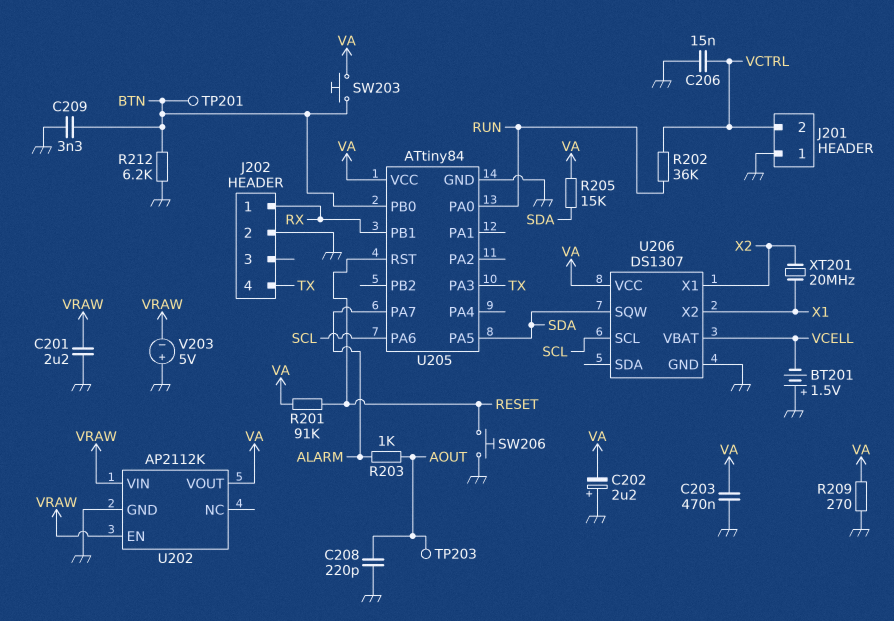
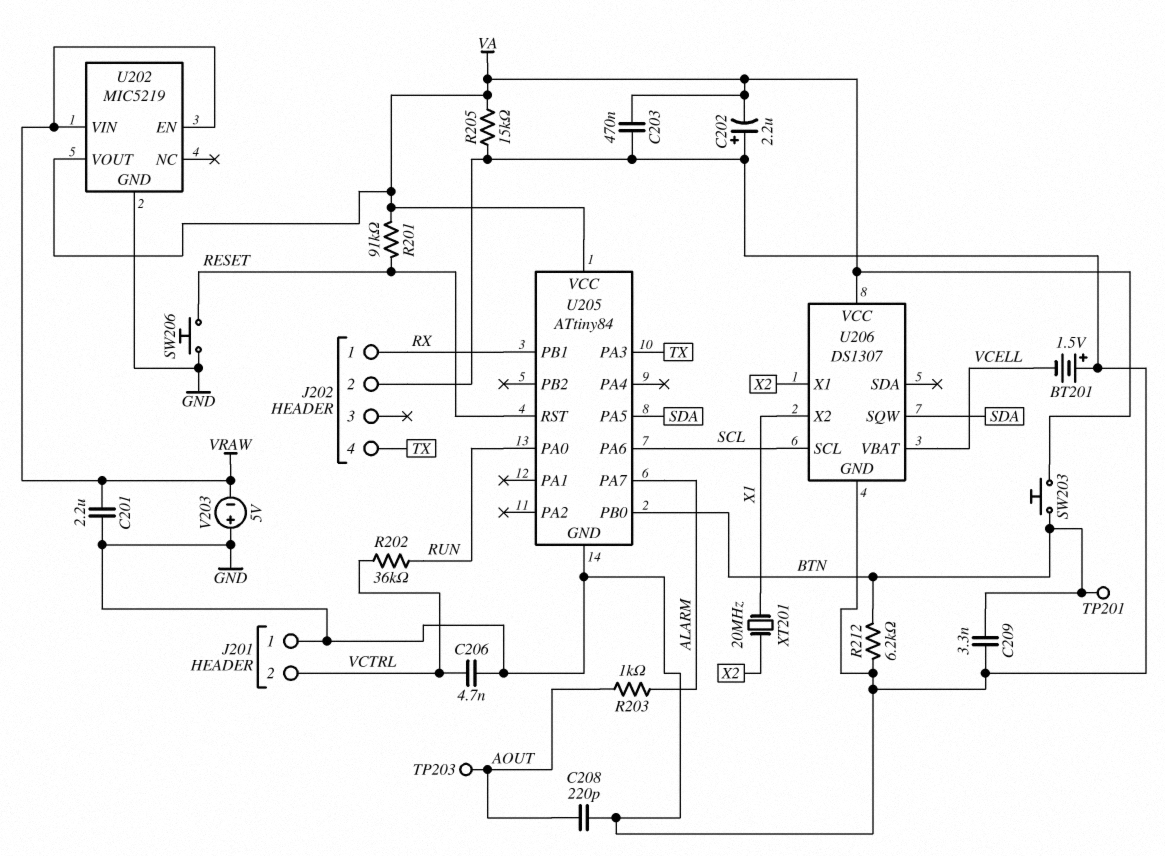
C206: 15nF (GND, VCTRL) -> 4.7nF (GND, VCTRL)
R205: 15k (SDA, VA) -> 15k (GND, VA)
R209: 270 (GND, VA) -> none
U202: AP2112K -> MIC5219

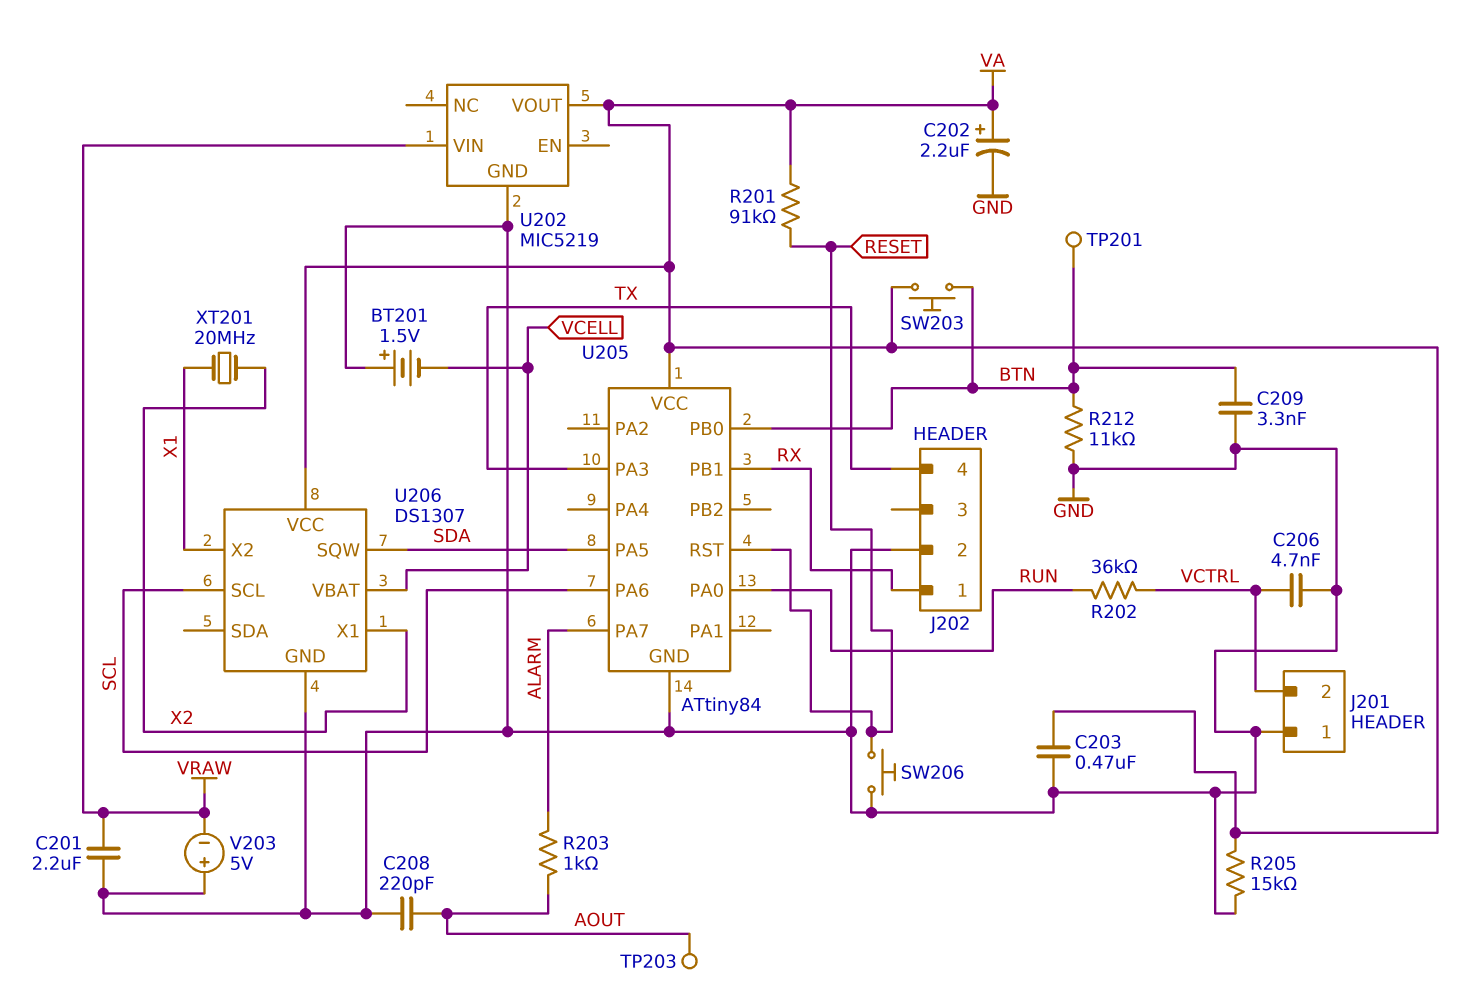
C202: 2.2uF (plus GND, minus VA) -> 2.2uF (plus VA, minus GND)
R212: 6.2k (BTN, GND) -> 11k (BTN, GND)
U202 pin EN: VRAW -> none

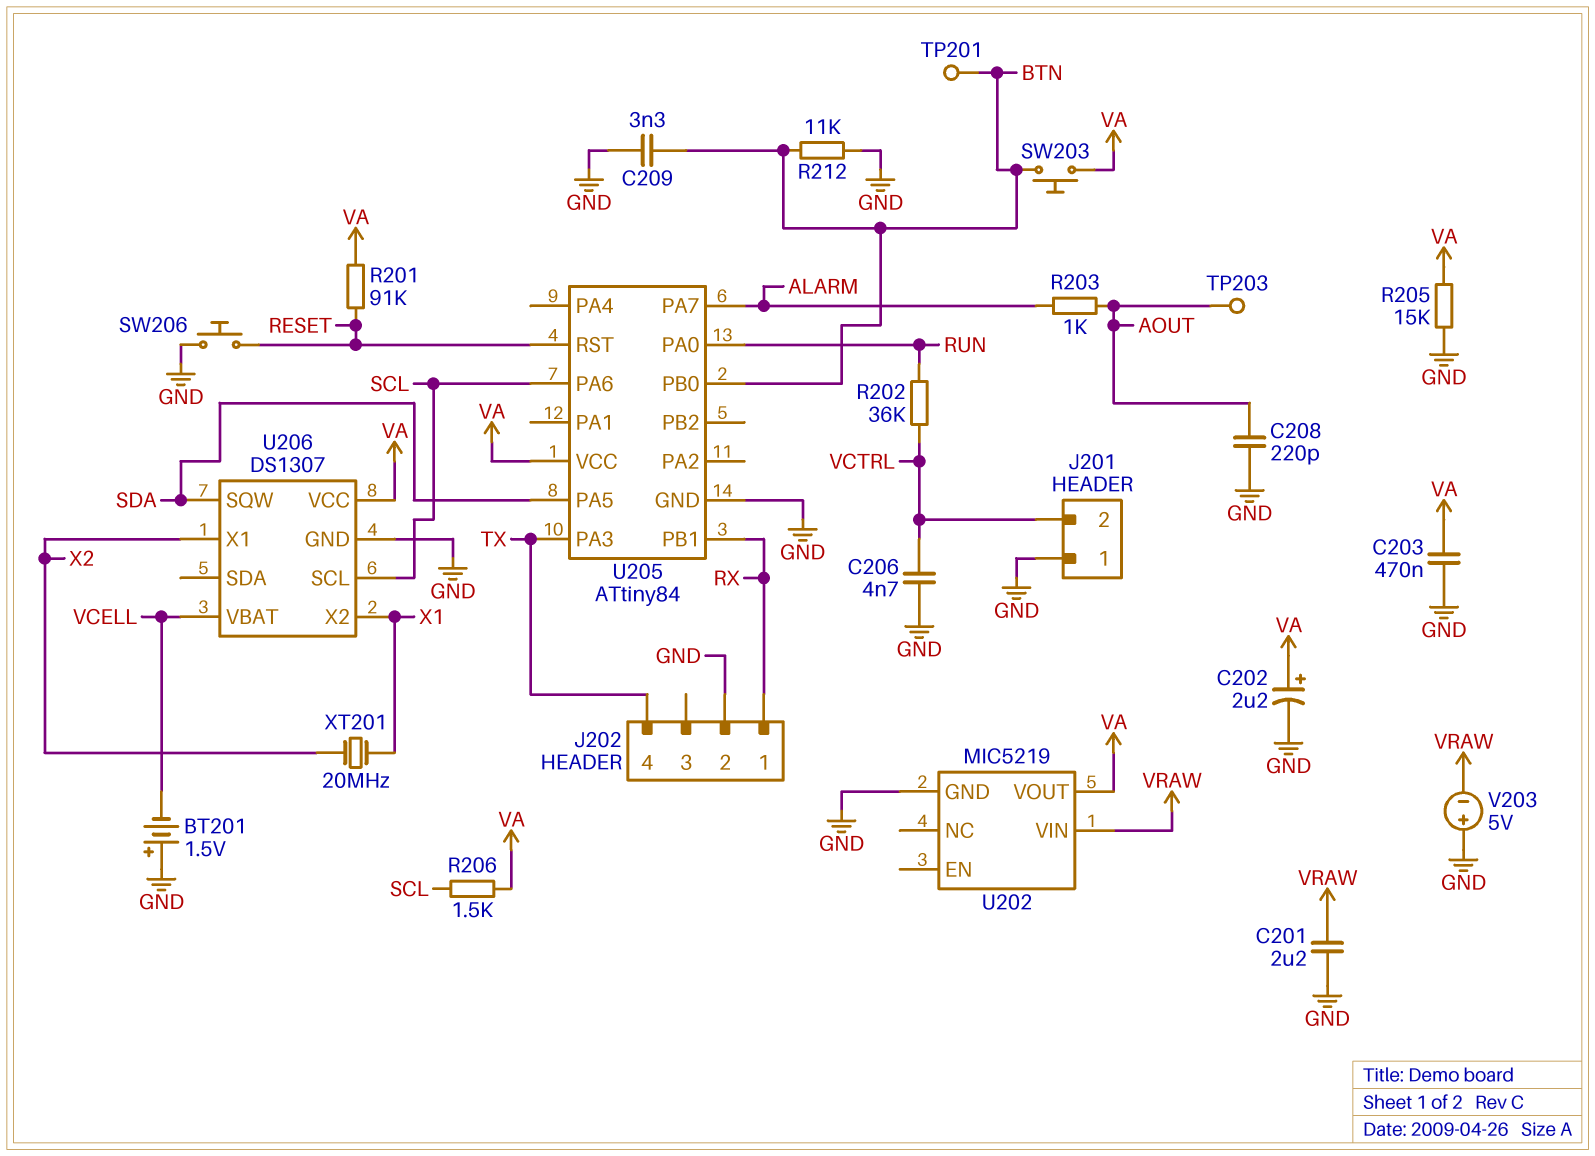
R206: none -> 1.5k (SCL, VA)

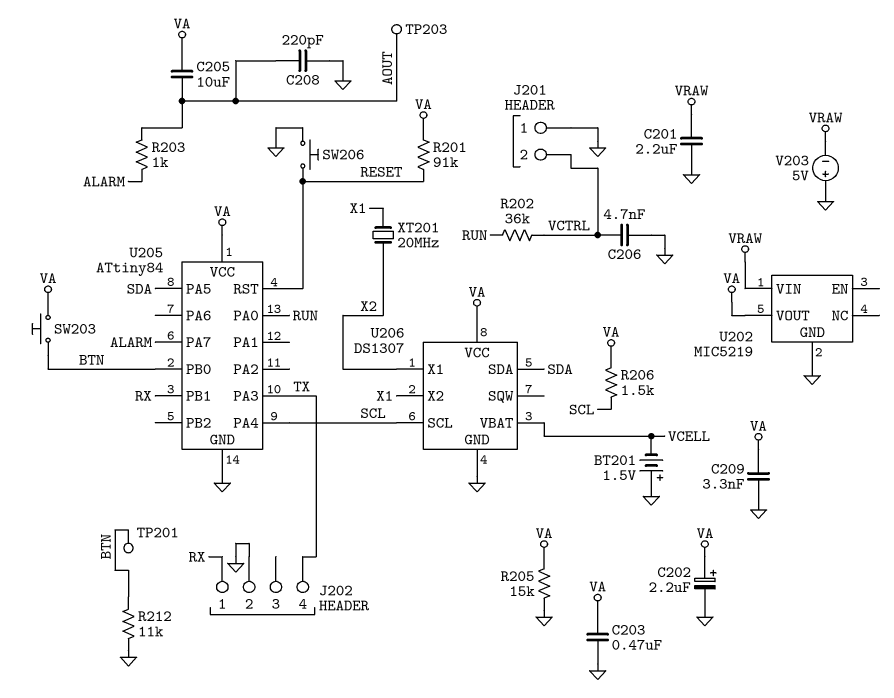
C205: none -> 10uF (AOUT, VA)
C209: 3.3nF (BTN, GND) -> 3.3nF (GND, VA)
U205 pin PA4: none -> SCL
U205 pin PA6: SCL -> none
U206 pin SDA: none -> SDA
U206 pin SQW: SDA -> none

